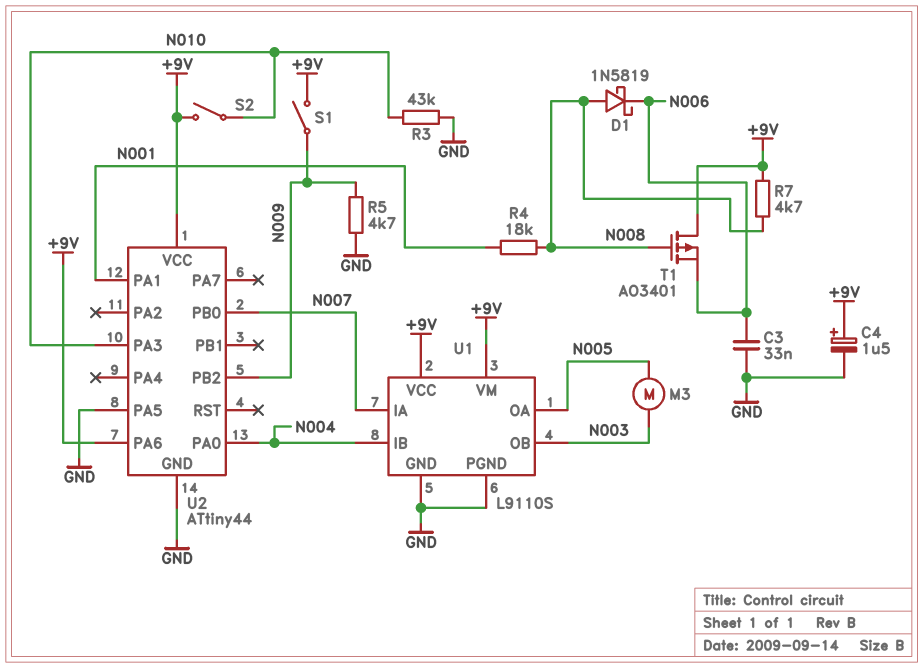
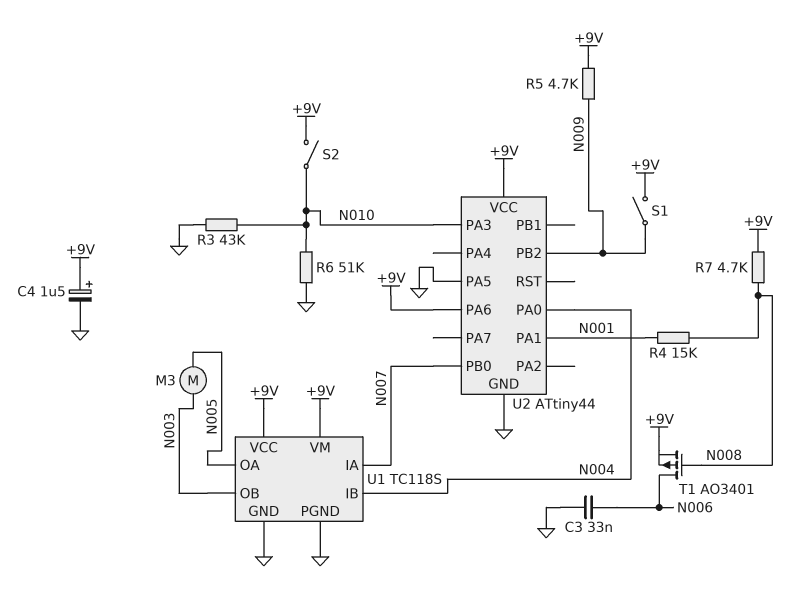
D1: schottky 1N5819 (A N008, K N006) -> none
R4: 18k (N001, N008) -> 15k (N001, N008)
R5: 4.7k (GND, N009) -> 4.7k (+9V, N009)
R6: none -> 51k (GND, N010)
T1: PMOS AO3401 (G N008, D +9V, S N006) -> PMOS AO3401 (G N008, D N006, S +9V)
U1: L9110S -> TC118S

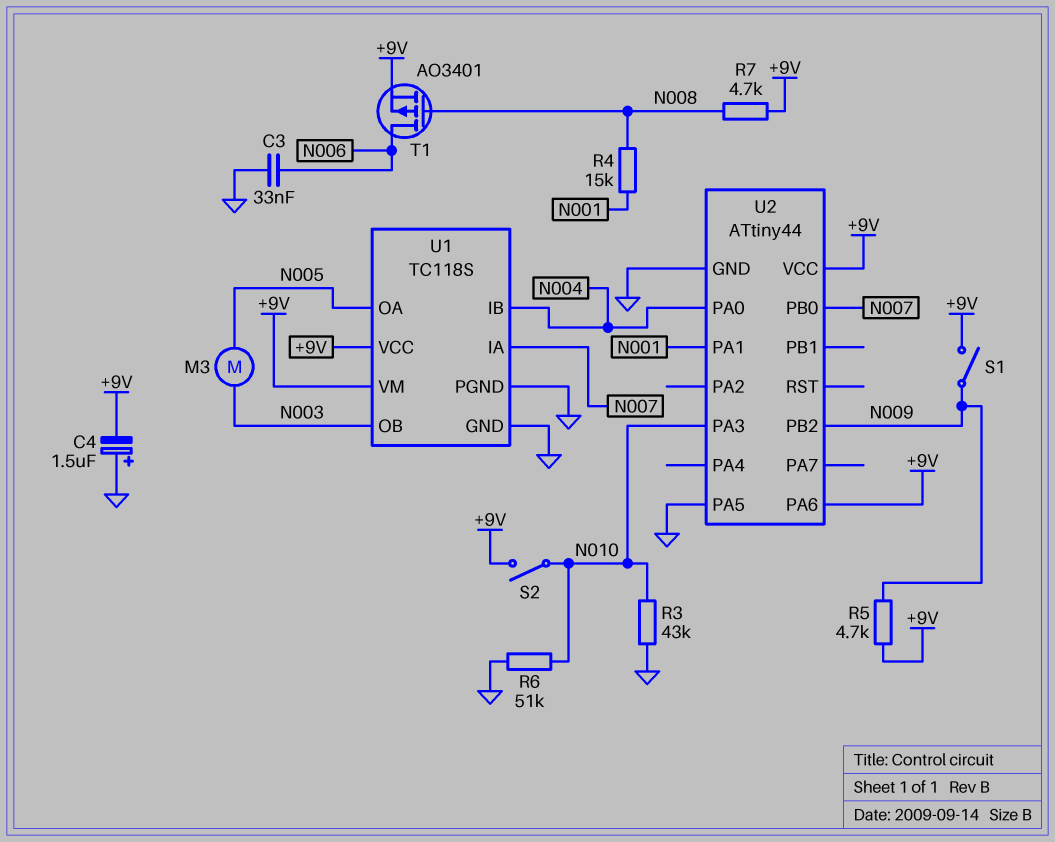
C4: 1.5uF (plus +9V, minus GND) -> 1.5uF (plus GND, minus +9V)

